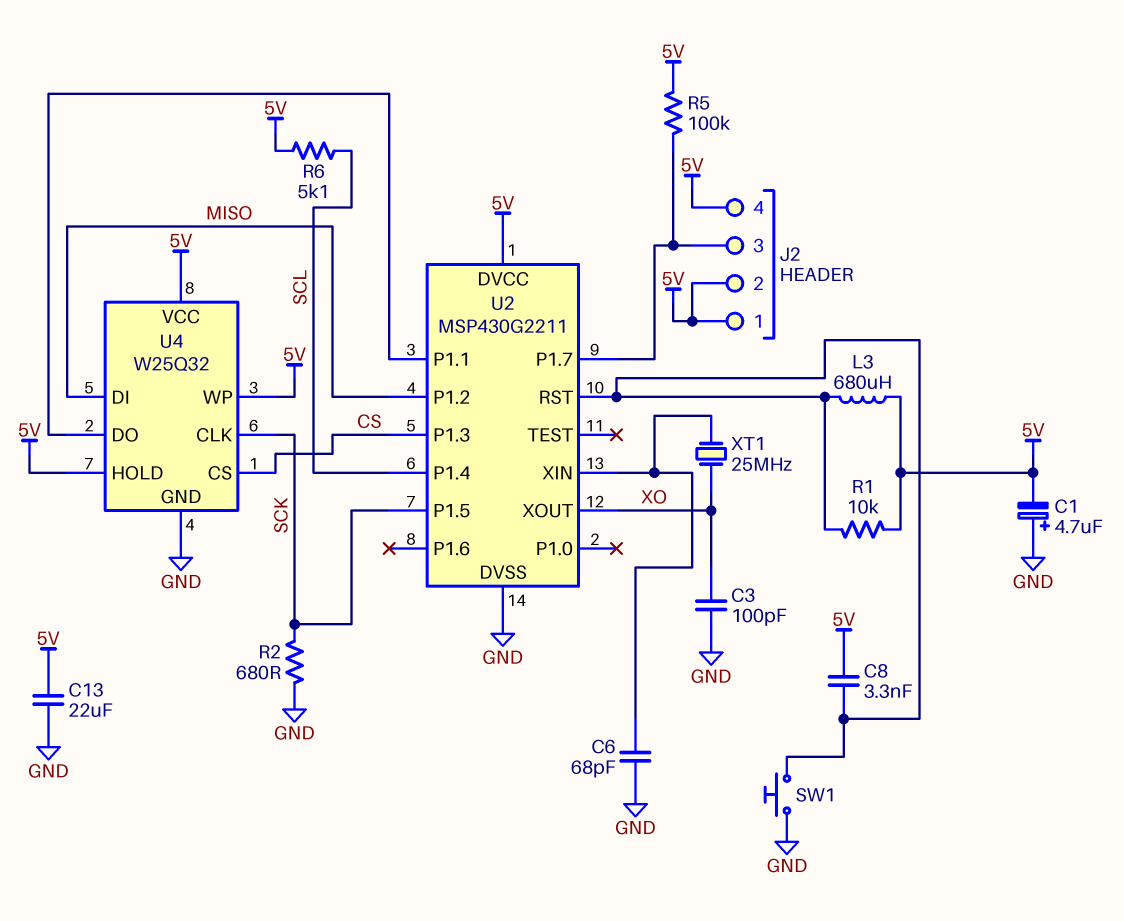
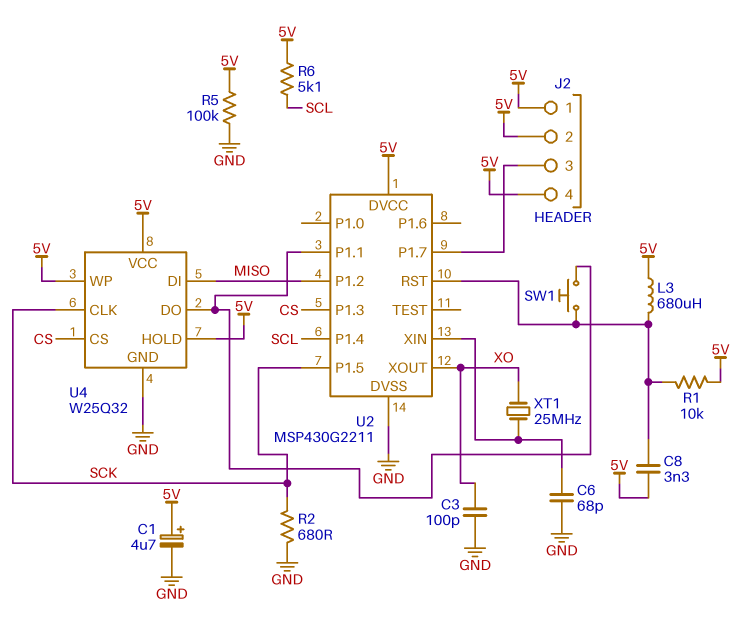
C1: 4.7uF (plus GND, minus 5V) -> 4.7uF (plus 5V, minus GND)
C13: 22uF (5V, GND) -> none
R5: 100k (5V, J2/3) -> 100k (5V, GND)
SW1: button (GND, U2/RST) -> button (U2/P1.1, U2/RST)

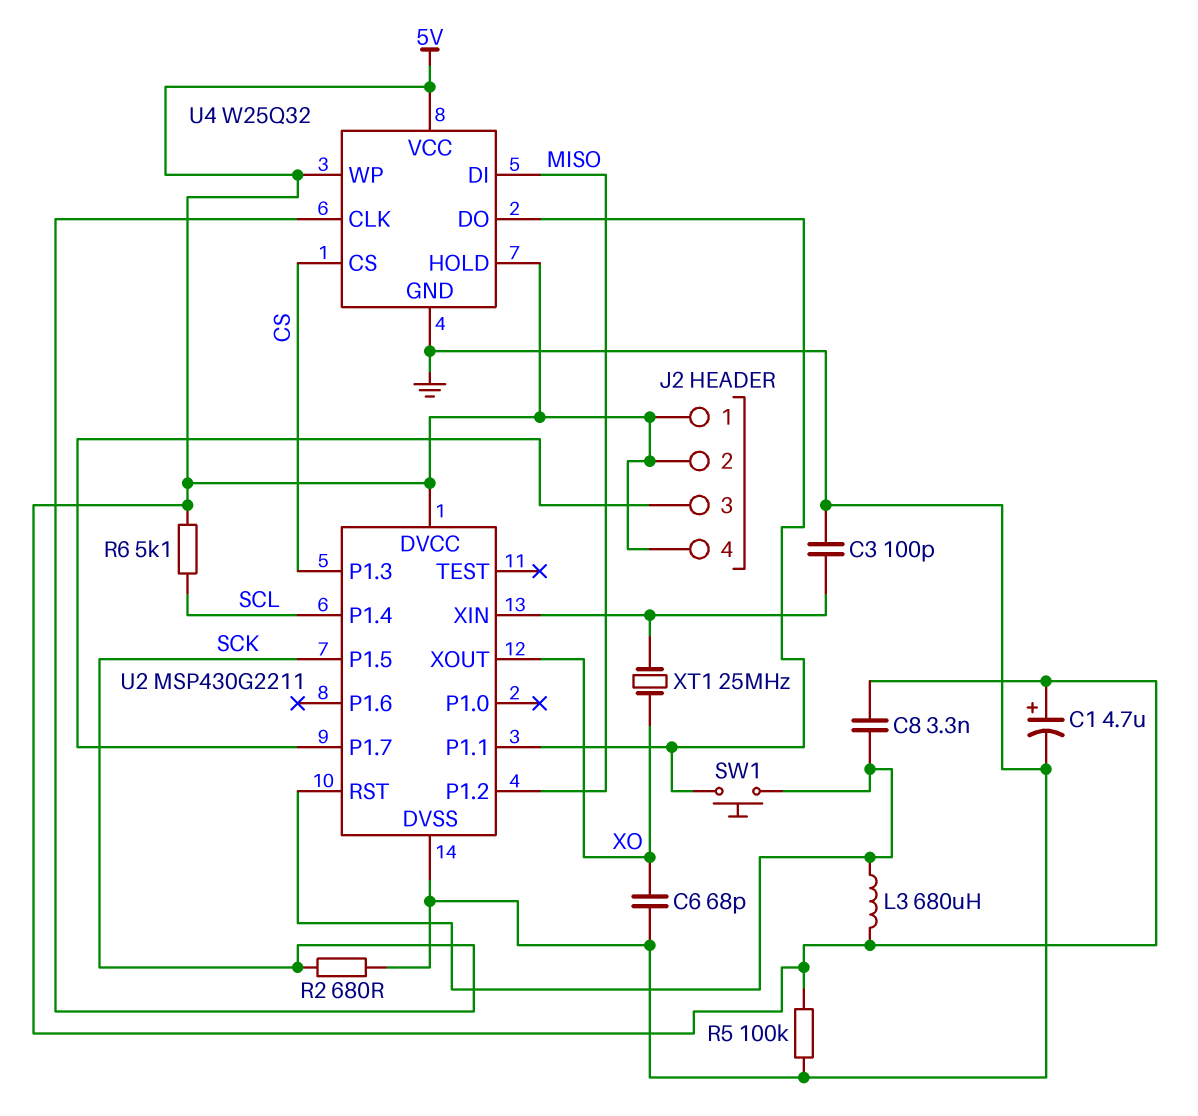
C3: 100pF (GND, XO) -> 100pF (GND, U2/XIN)
C6: 68pF (GND, U2/XIN) -> 68pF (GND, XO)
R1: 10k (5V, U2/RST) -> none

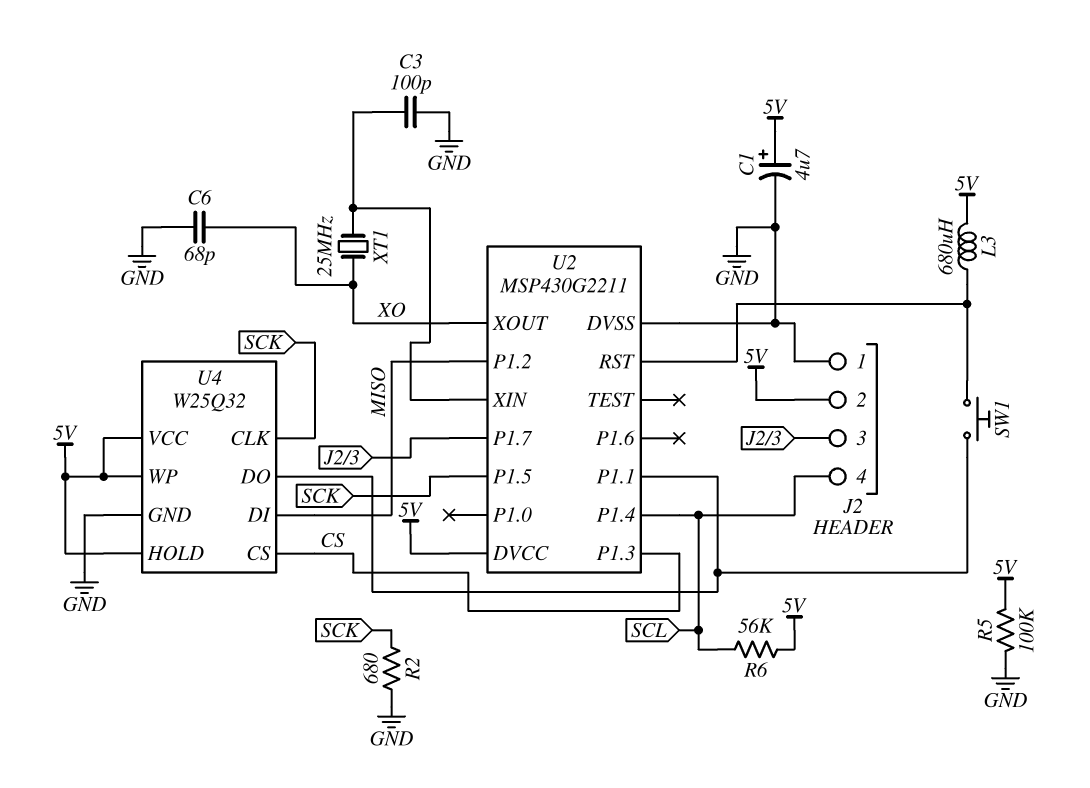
C8: 3.3nF (5V, U2/RST) -> none
J2 pin 1: 5V -> GND
J2 pin 4: 5V -> SCL
R6: 5.1k (5V, SCL) -> 56k (5V, SCL)

